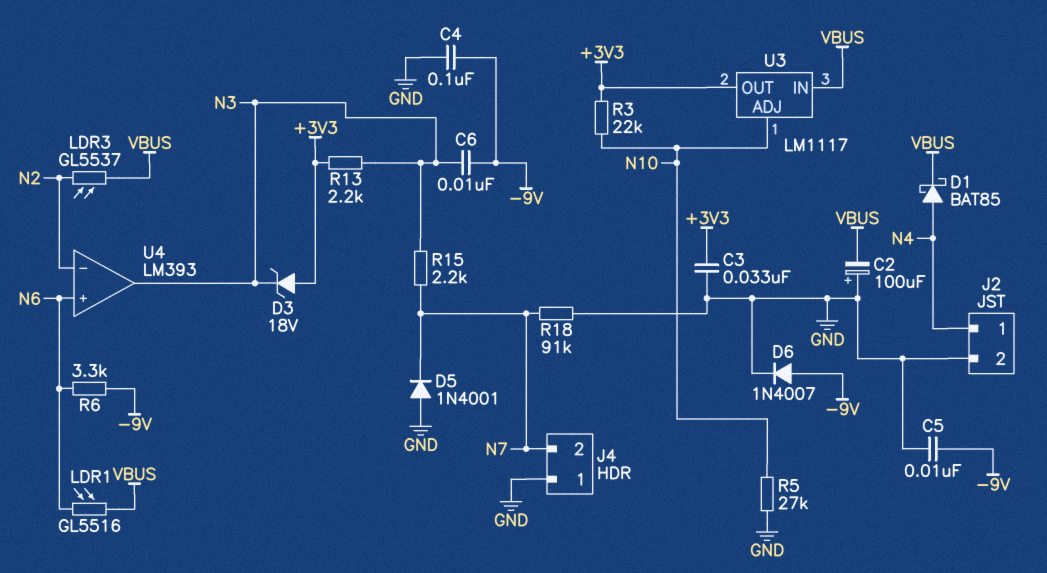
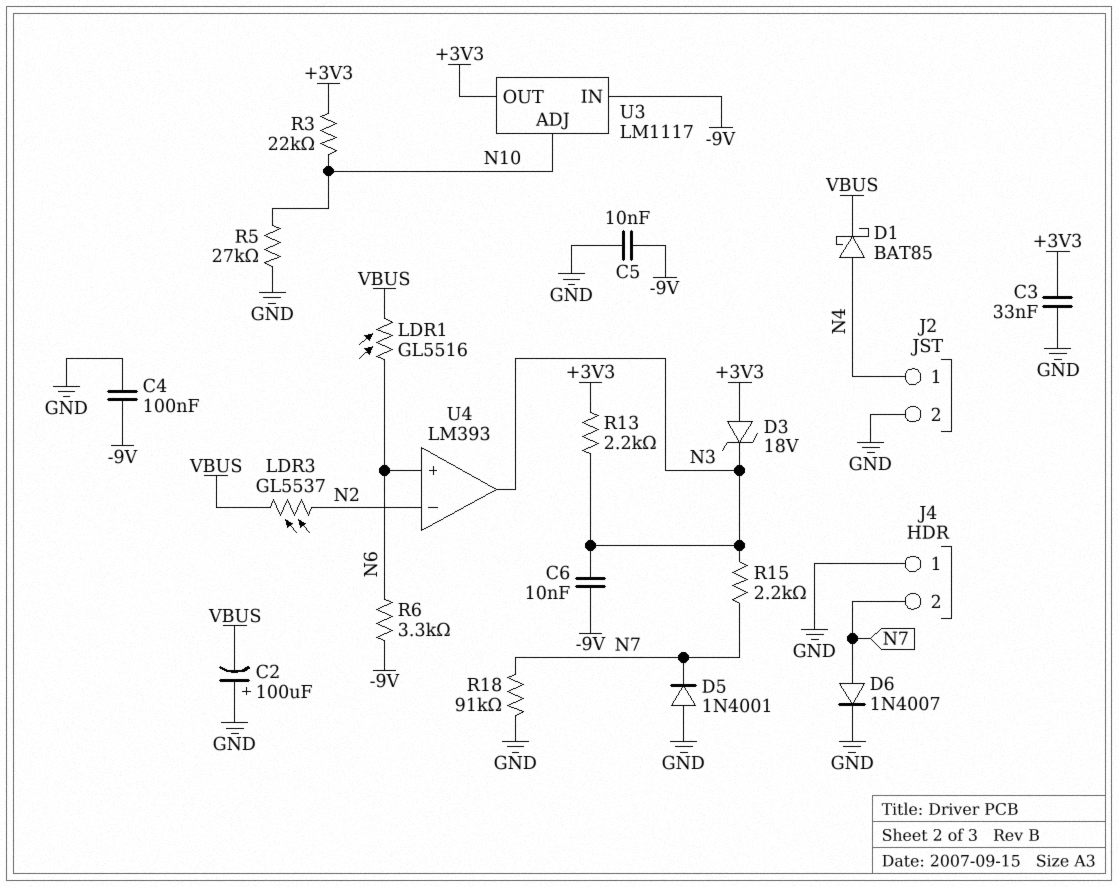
D6: diode 1N4007 (A -9V, K GND) -> diode 1N4007 (A N7, K GND)
U3 pin IN: VBUS -> -9V

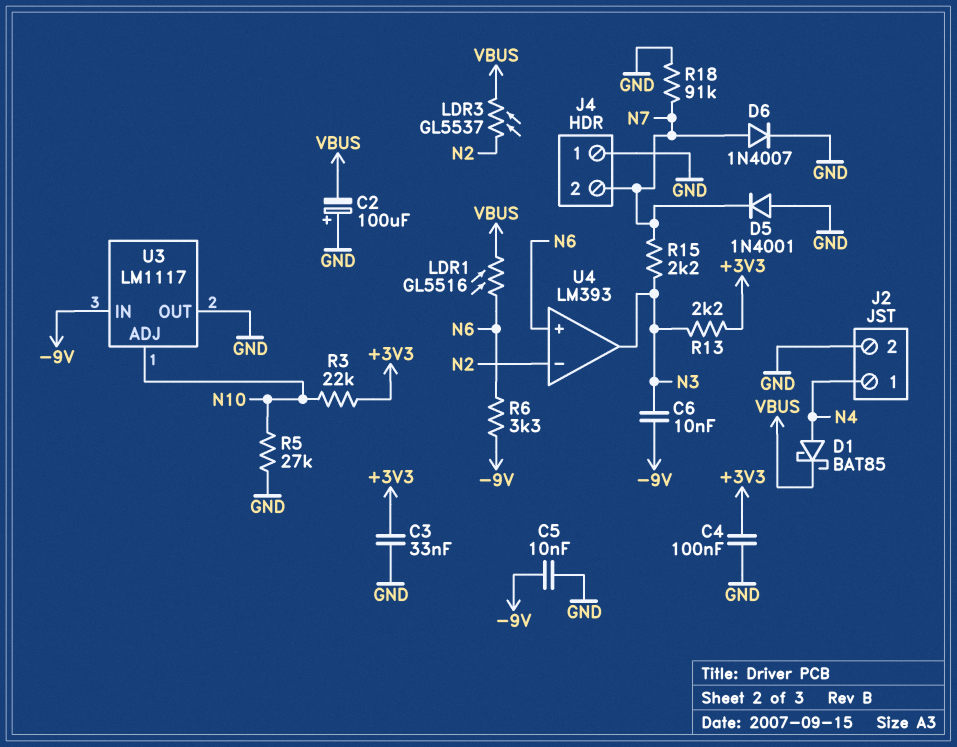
C4: 100nF (-9V, GND) -> 100nF (+3V3, GND)
D3: zener 18V (A +3V3, K N3) -> none
U3 pin OUT: +3V3 -> GND

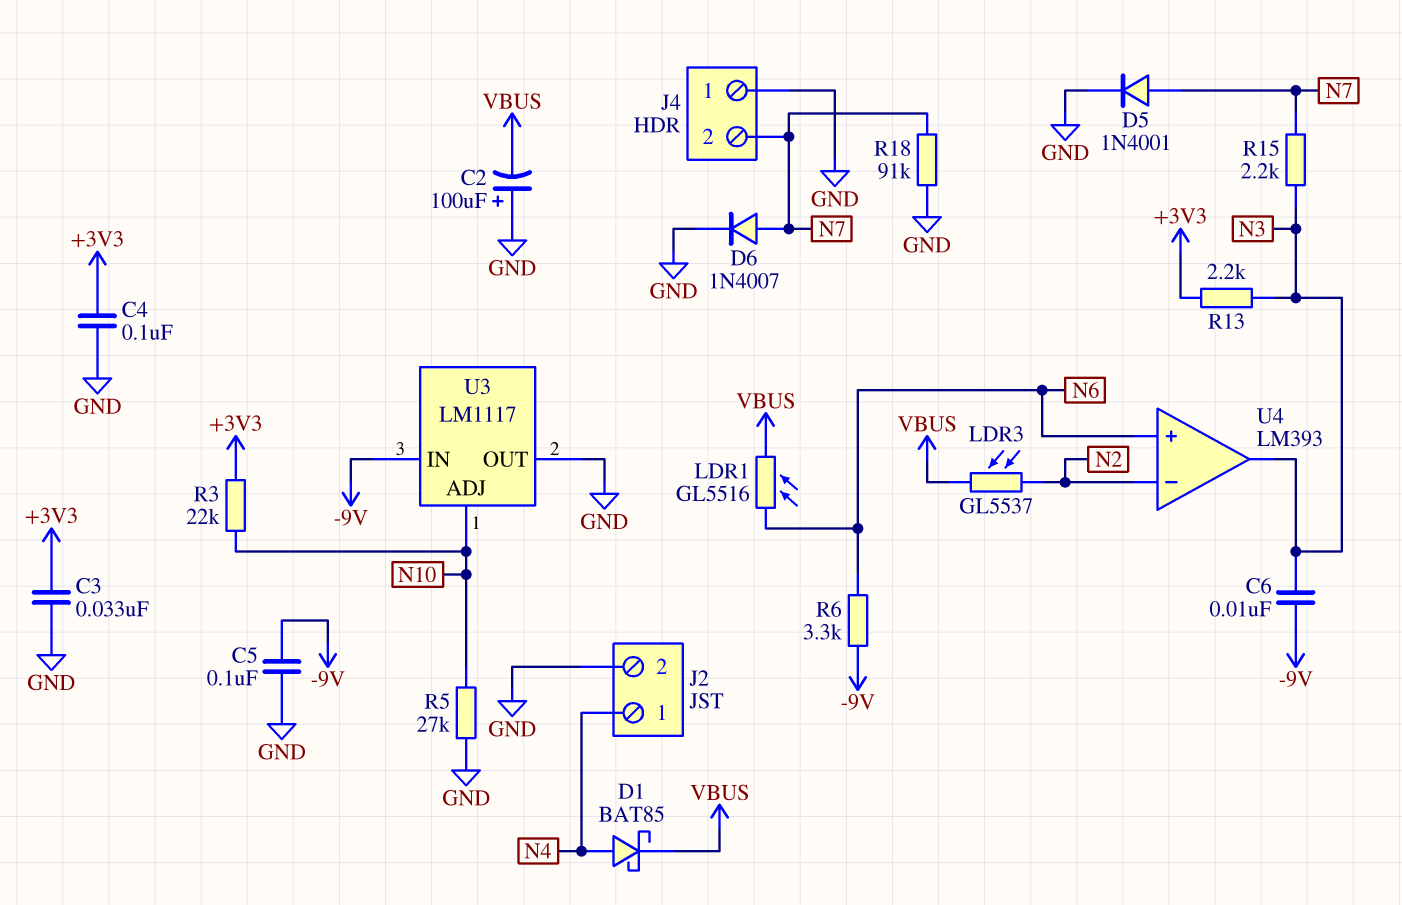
C5: 10nF (-9V, GND) -> 100nF (-9V, GND)
D5: diode 1N4001 (A GND, K N7) -> diode 1N4001 (A N7, K GND)

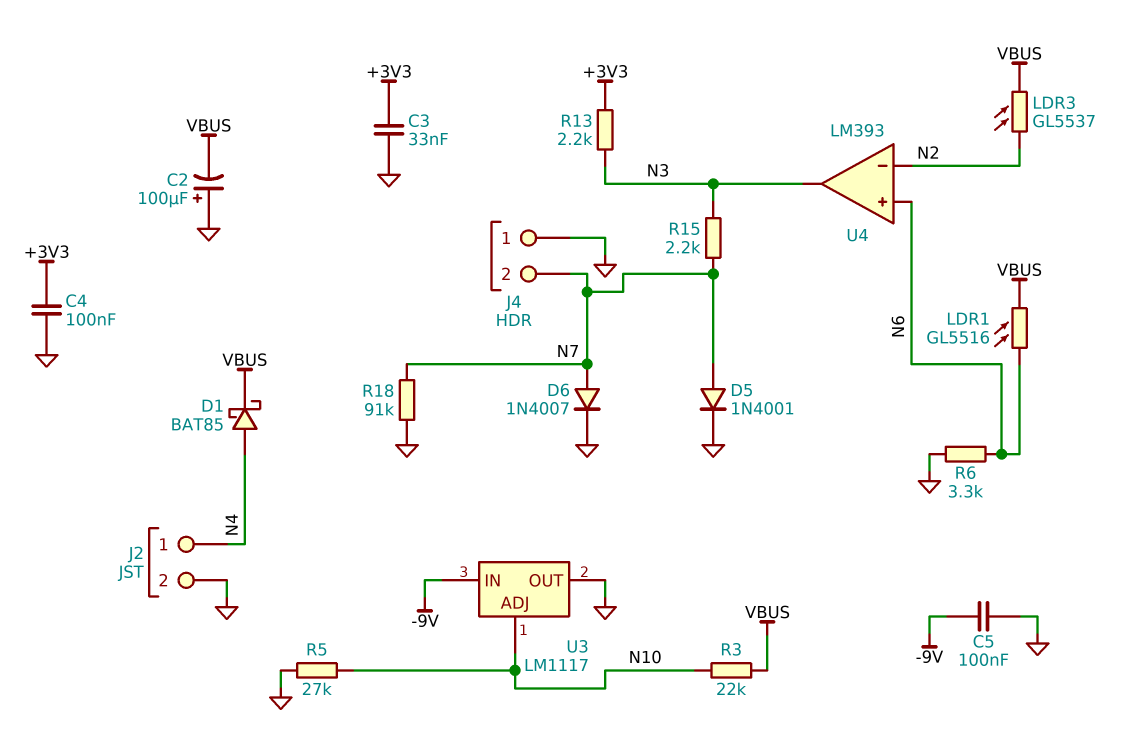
C6: 10nF (-9V, N3) -> none
R3: 22k (+3V3, N10) -> 22k (N10, VBUS)
R6: 3.3k (-9V, N6) -> 3.3k (GND, N6)

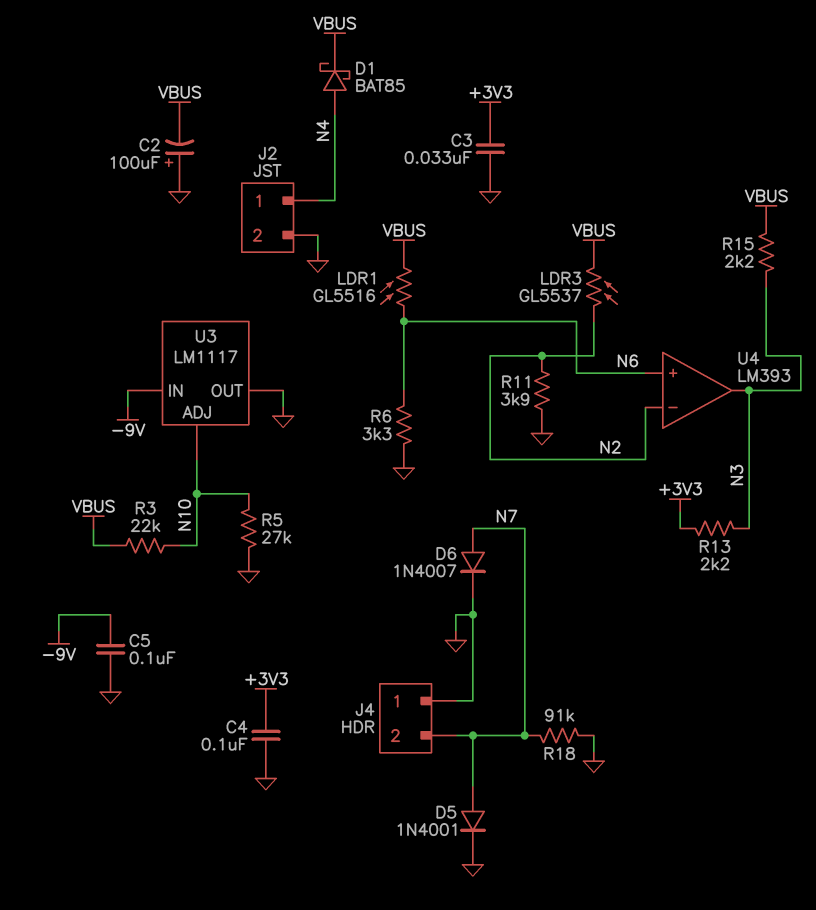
R11: none -> 3.9k (GND, N2)
R15: 2.2k (N3, N7) -> 2.2k (N3, VBUS)

